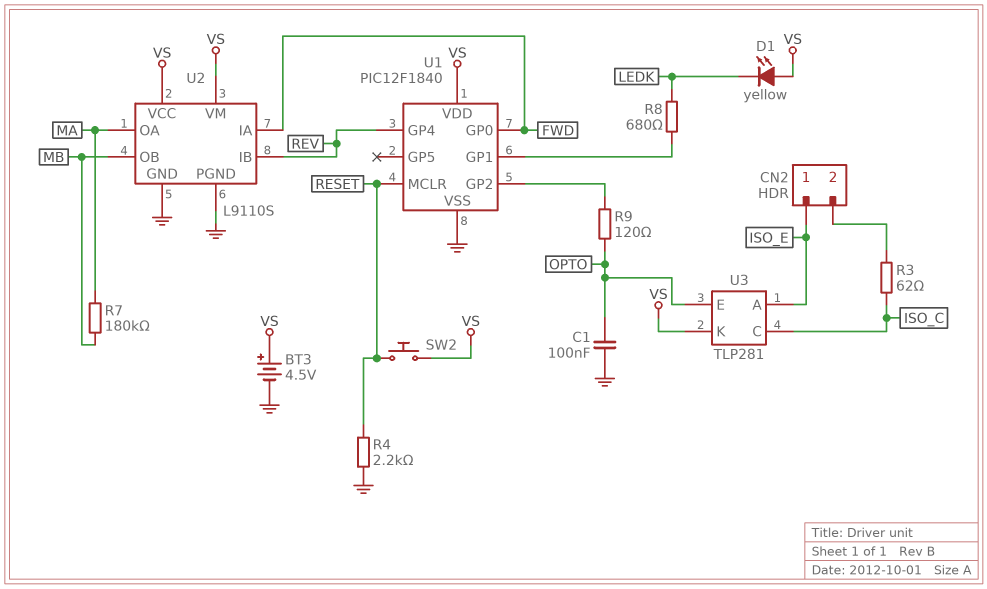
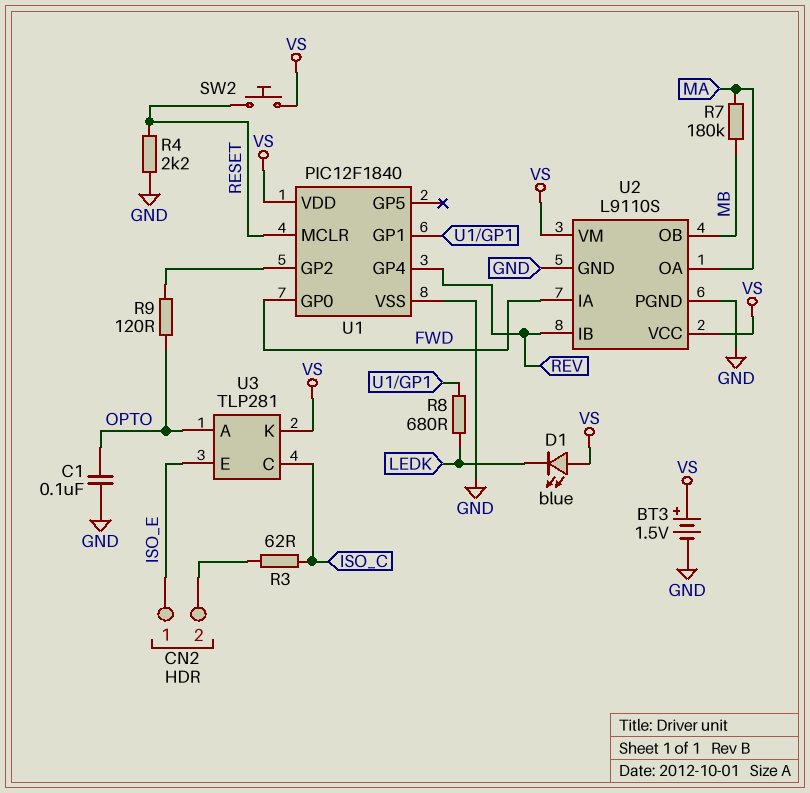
BT3: 4.5V (plus VS, minus GND) -> 1.5V (plus VS, minus GND)
D1: LED yellow (A VS, K LEDK) -> LED blue (A VS, K LEDK)
U3 pin A: ISO_E -> OPTO
U3 pin E: OPTO -> ISO_E

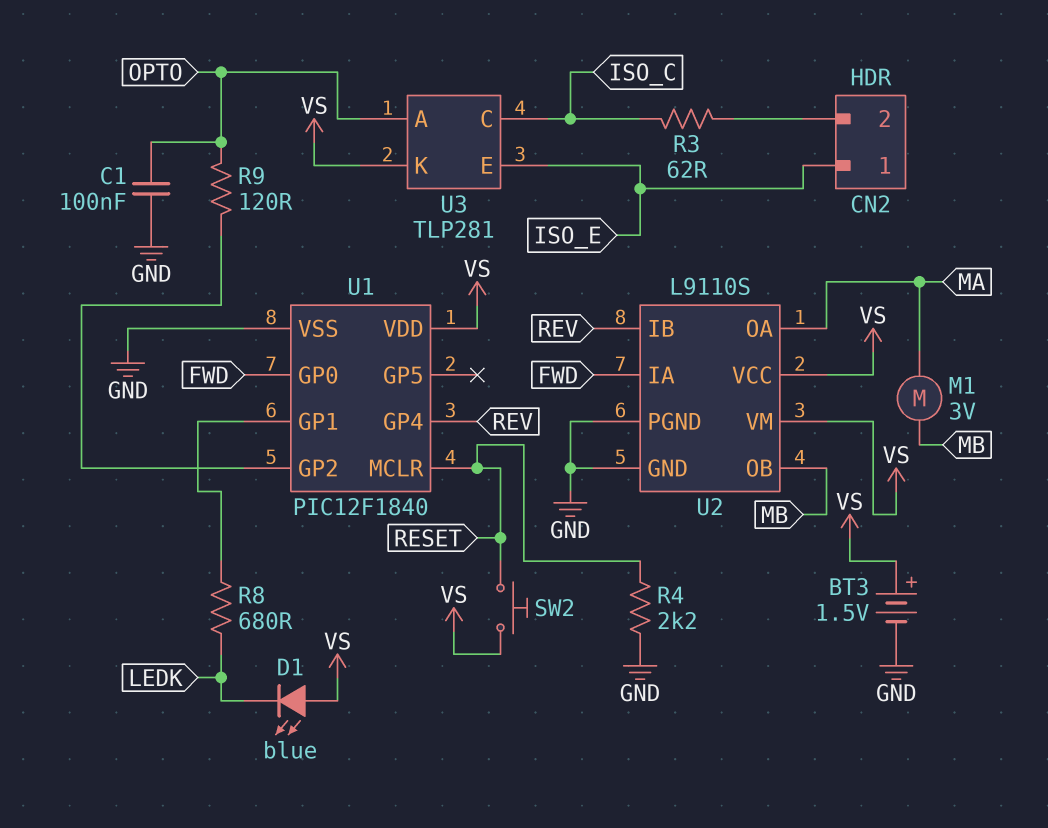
M1: none -> motor 3V (MA, MB)
R7: 180k (MA, MB) -> none

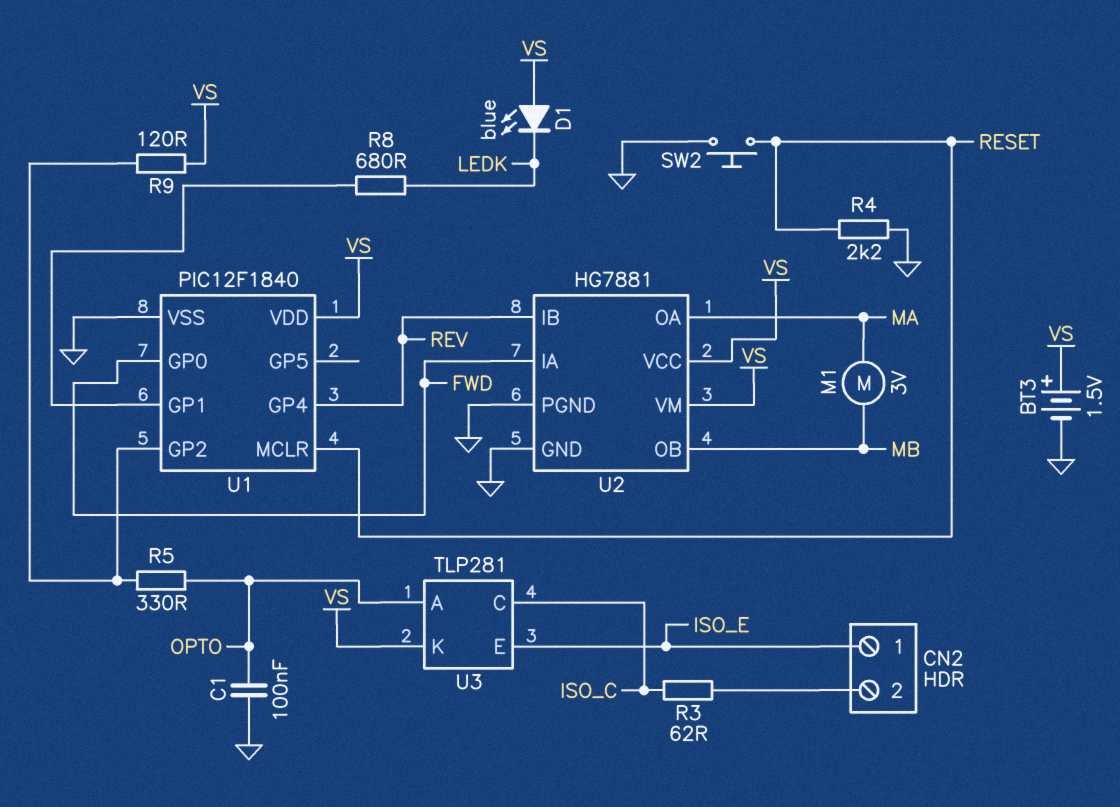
R5: none -> 330 (OPTO, U1/GP2)
R9: 120 (OPTO, U1/GP2) -> 120 (U1/GP2, VS)
SW2: button (RESET, VS) -> button (GND, RESET)
U2: L9110S -> HG7881

